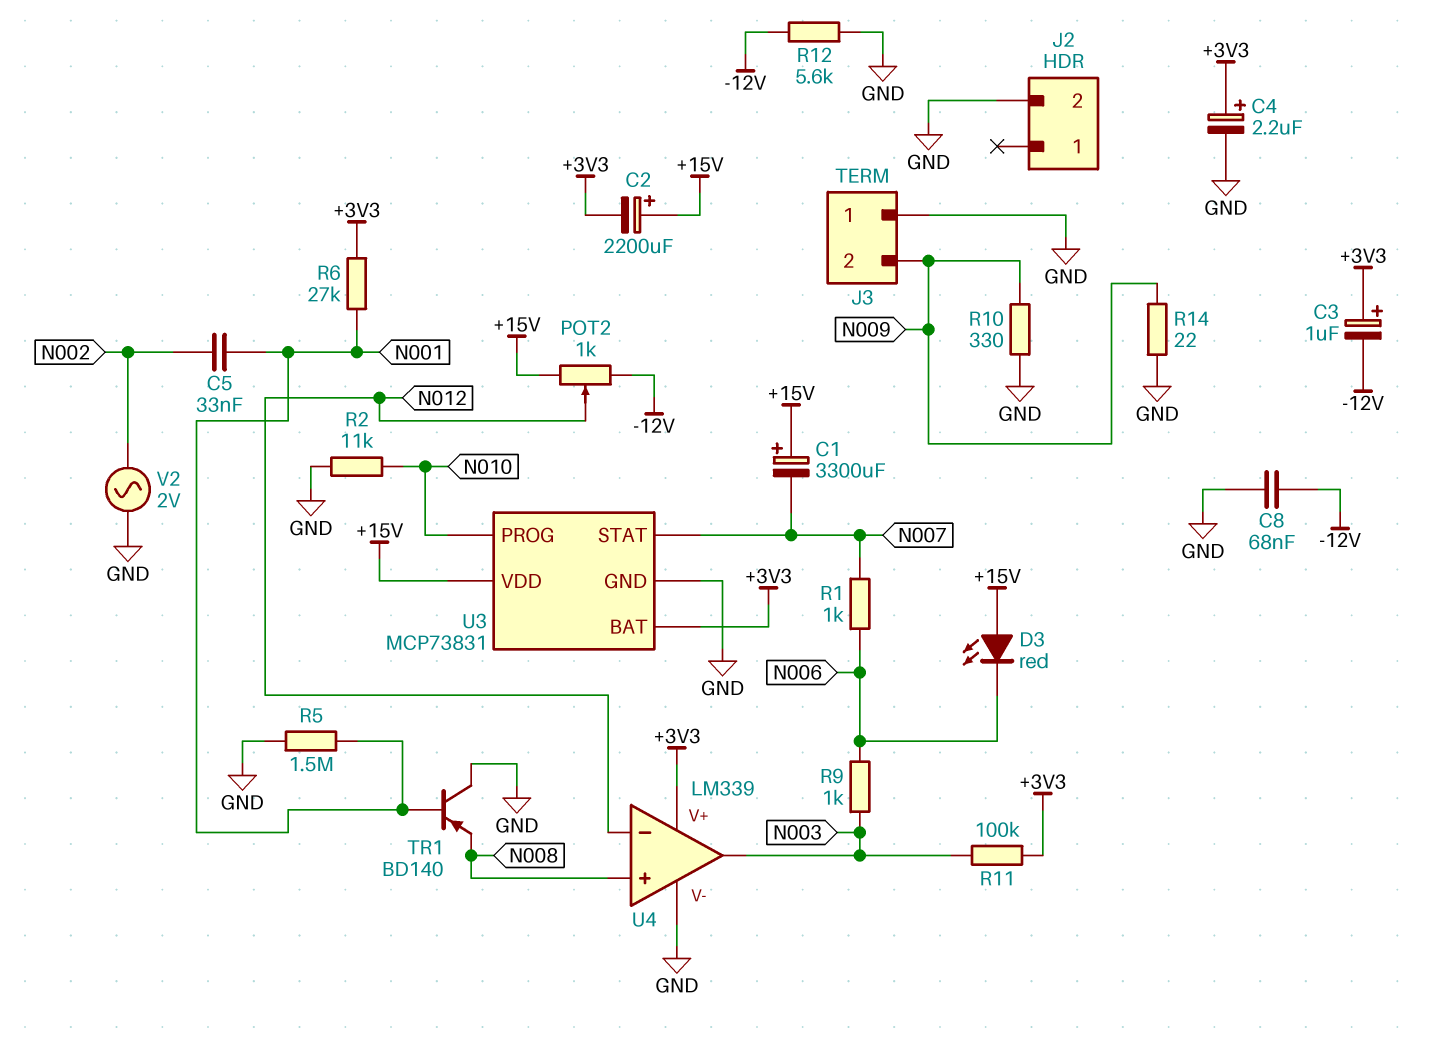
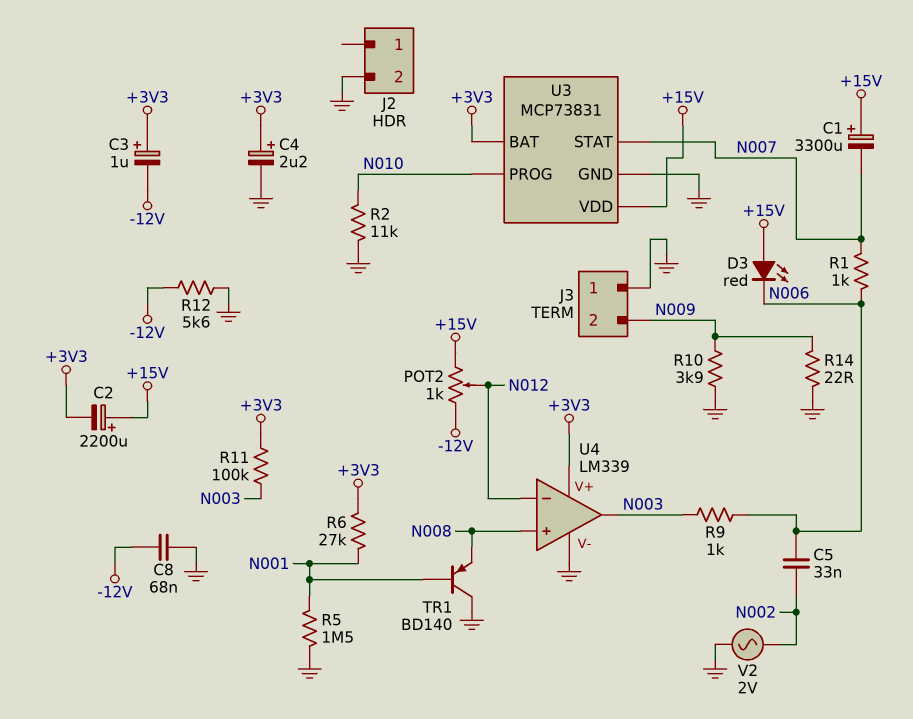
C5: 33nF (N001, N002) -> 33nF (N002, N006)
R10: 330 (GND, N009) -> 3.9k (GND, N009)

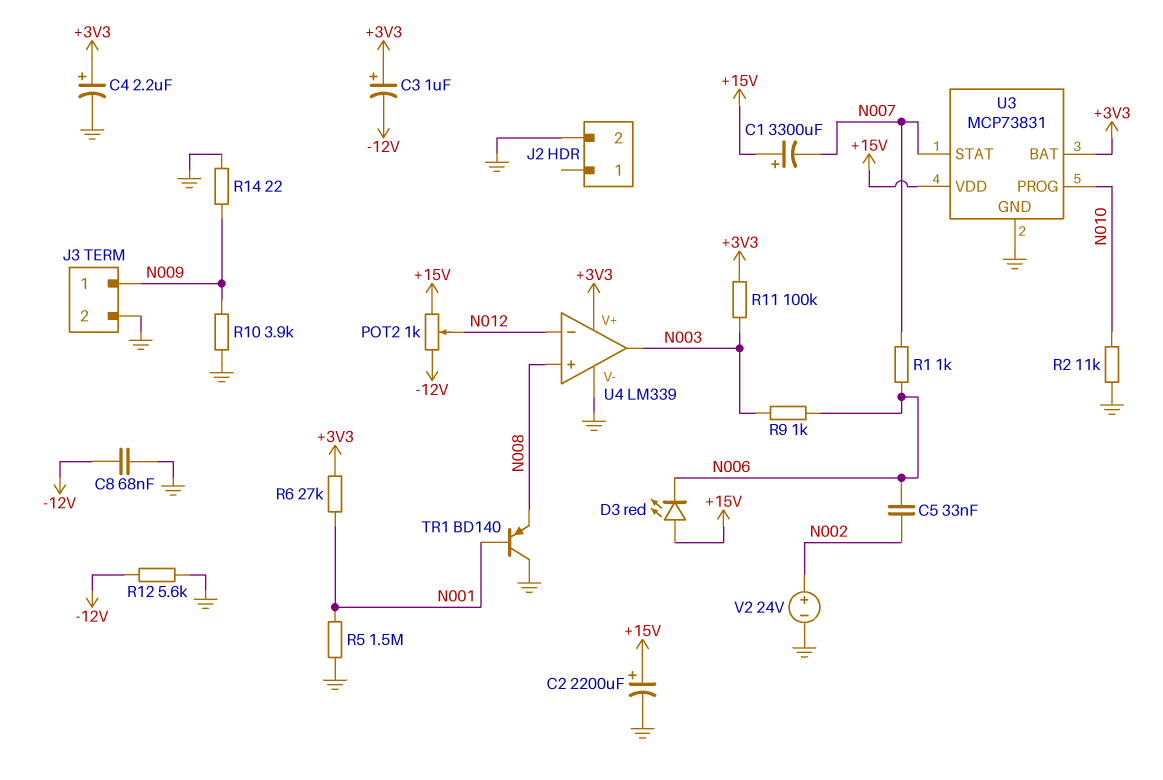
C2: 2200uF (plus +15V, minus +3V3) -> 2200uF (plus +15V, minus GND)
J3 pin 1: GND -> N009
J3 pin 2: N009 -> GND
V2: AC 2V (GND, N002) -> 24V (plus N002, minus GND)

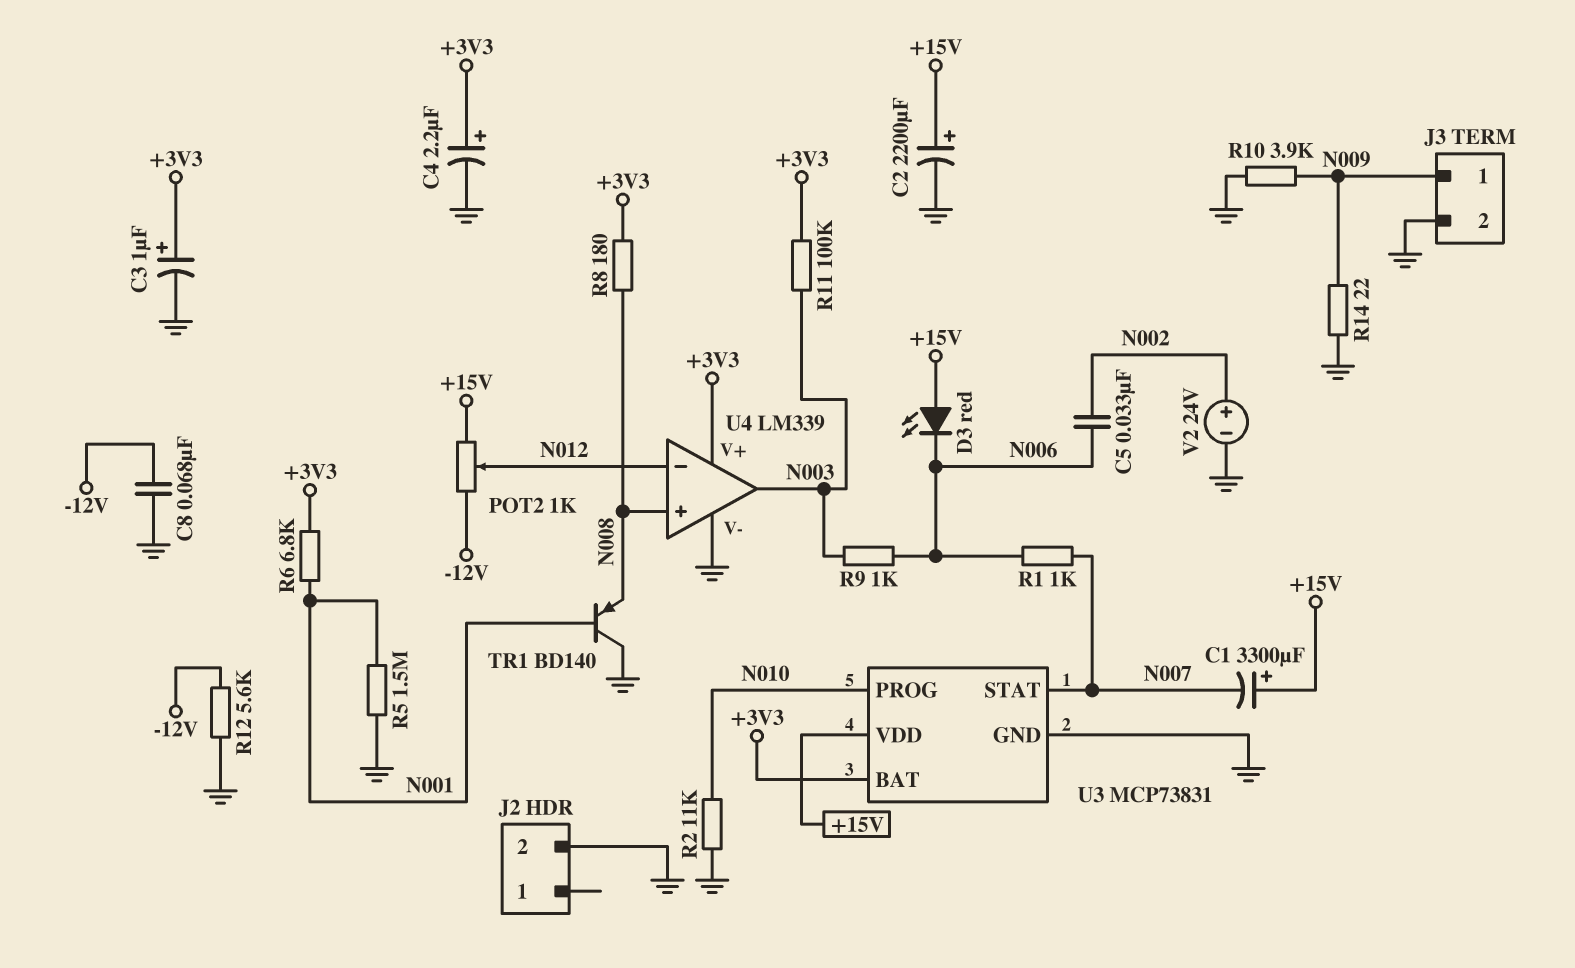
C3: 1uF (plus +3V3, minus -12V) -> 1uF (plus +3V3, minus GND)
R6: 27k (+3V3, N001) -> 6.8k (+3V3, N001)
R8: none -> 180 (+3V3, N008)

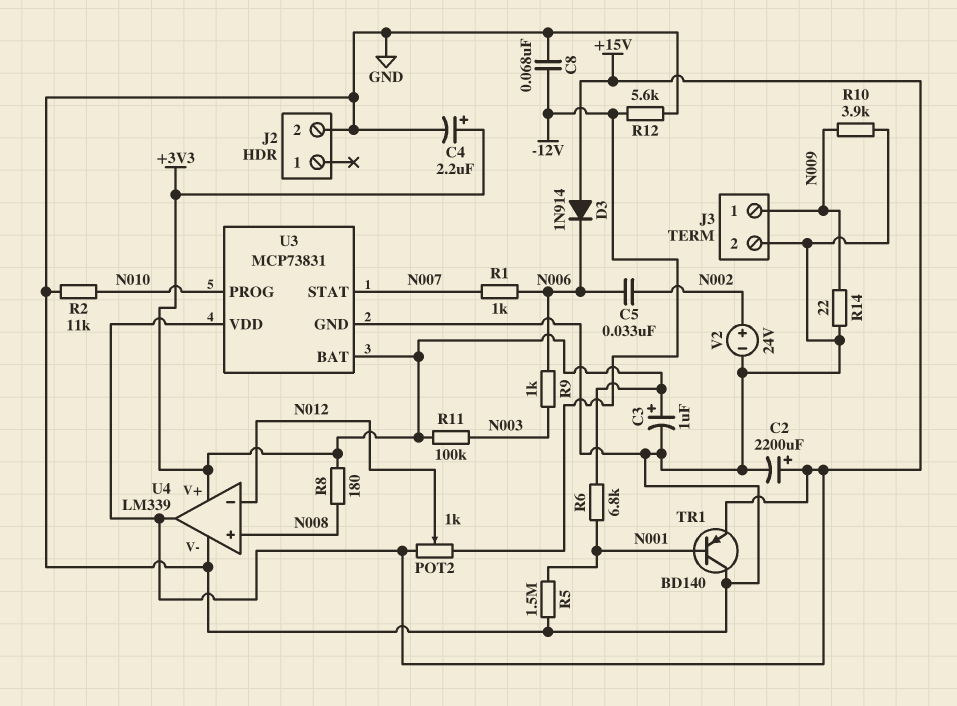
C1: 3300uF (plus +15V, minus N007) -> none
D3: LED red (A +15V, K N006) -> diode 1N914 (A +15V, K N006)
TR1: PNP BD140 (B N001, C GND, E N008) -> PNP BD140 (B N001, C GND, E +15V)
U4 pin out: N003 -> +15V

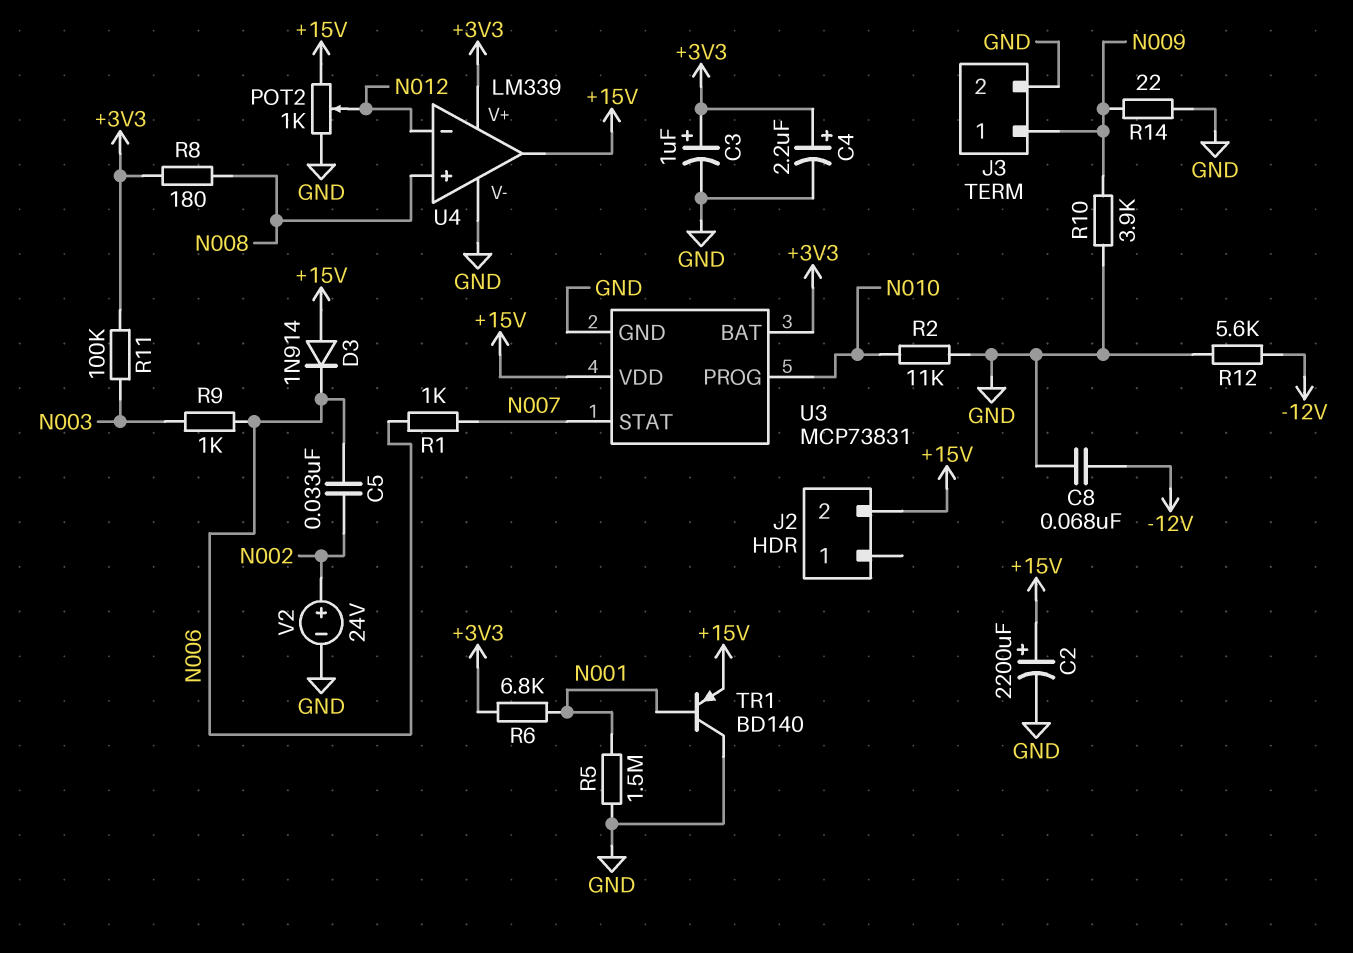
J2 pin 2: GND -> +15V
POT2: 1k (+15V, -12V, wiper N012) -> 1k (+15V, GND, wiper N012)

